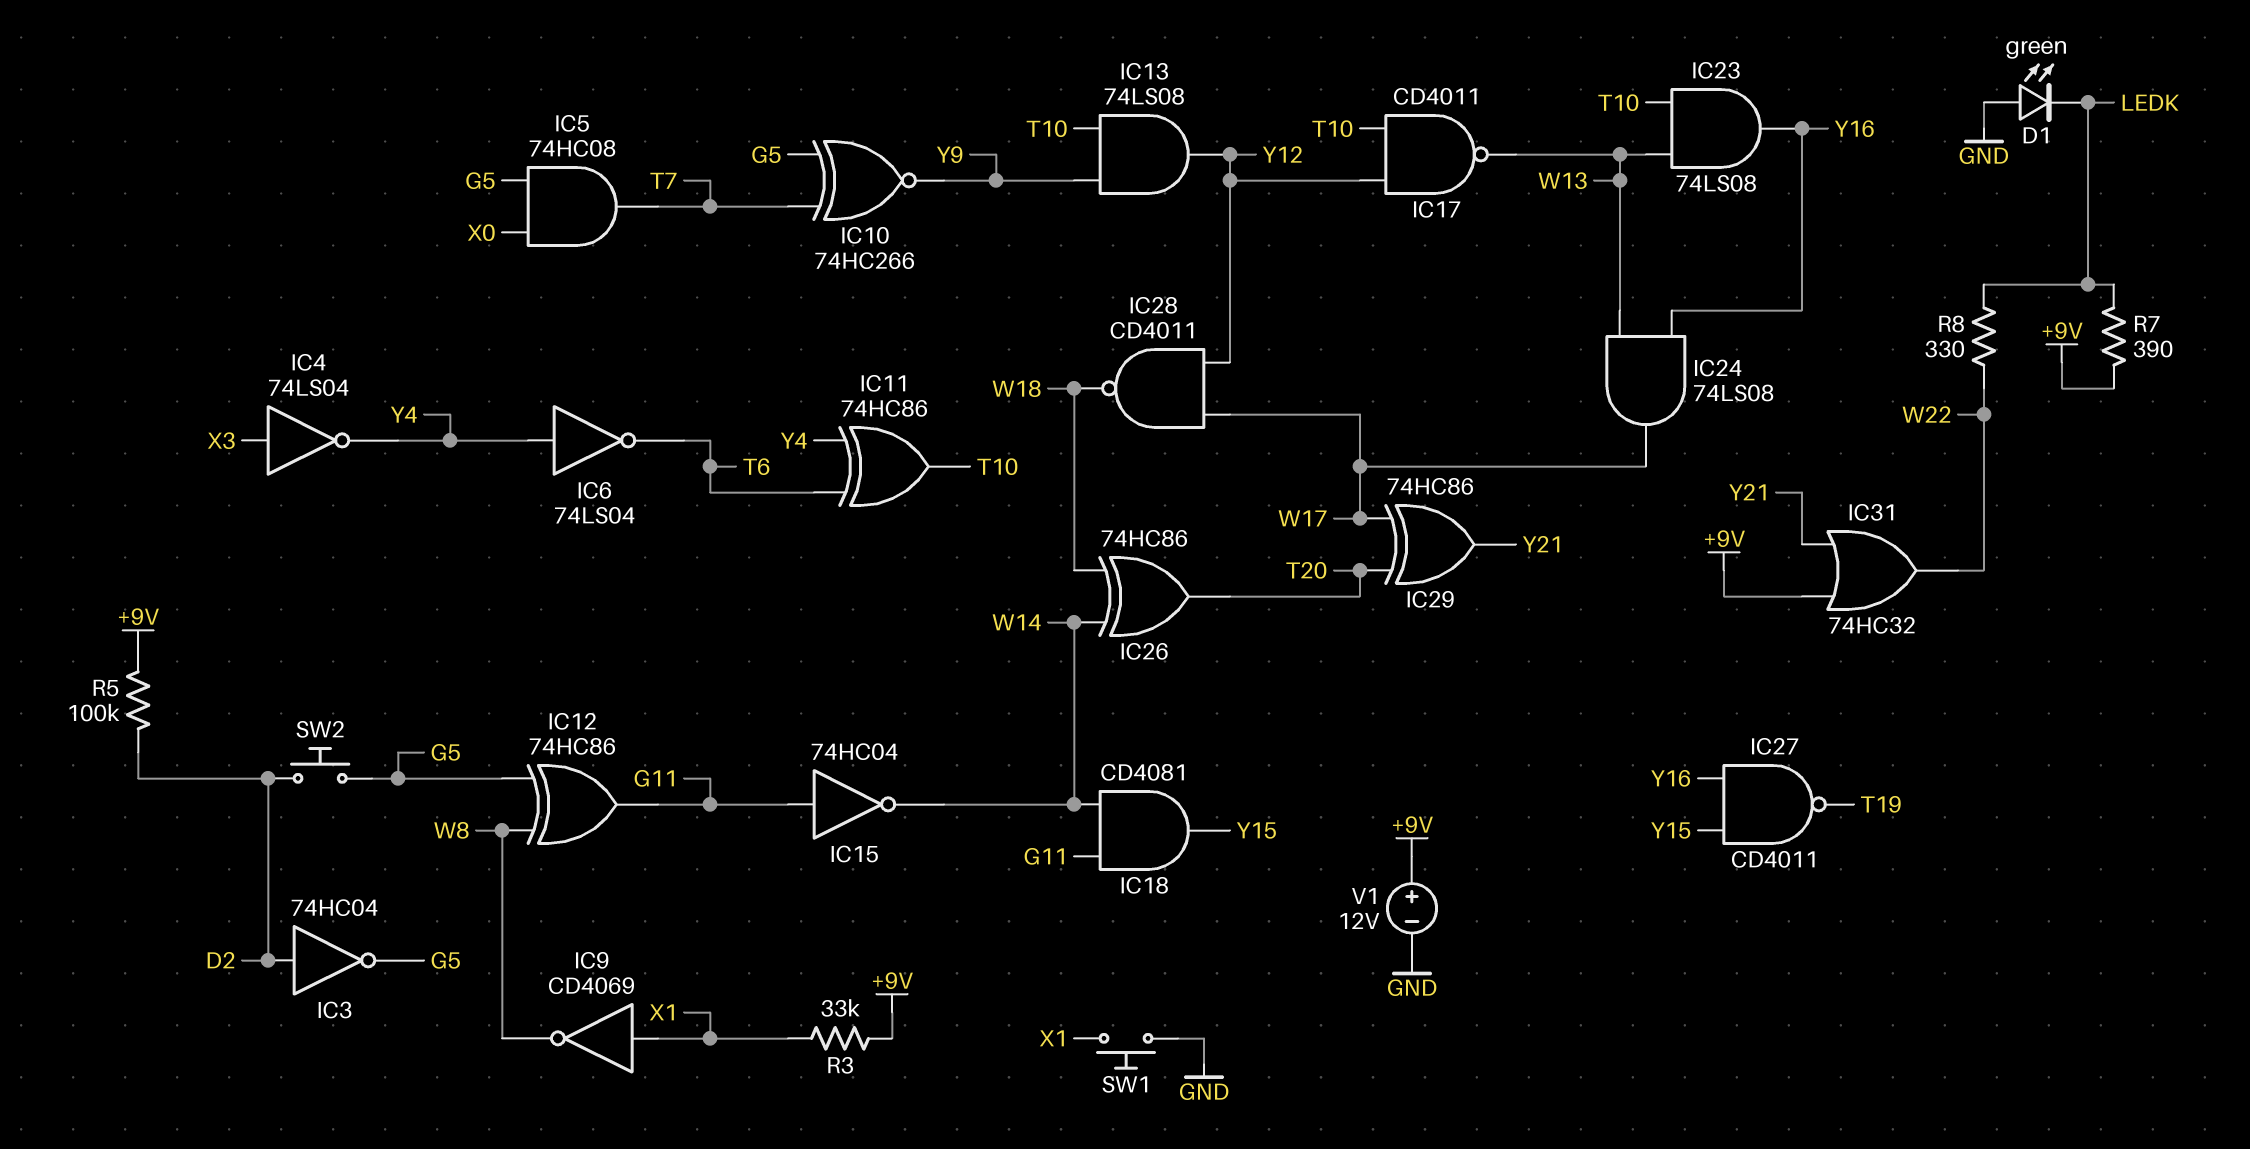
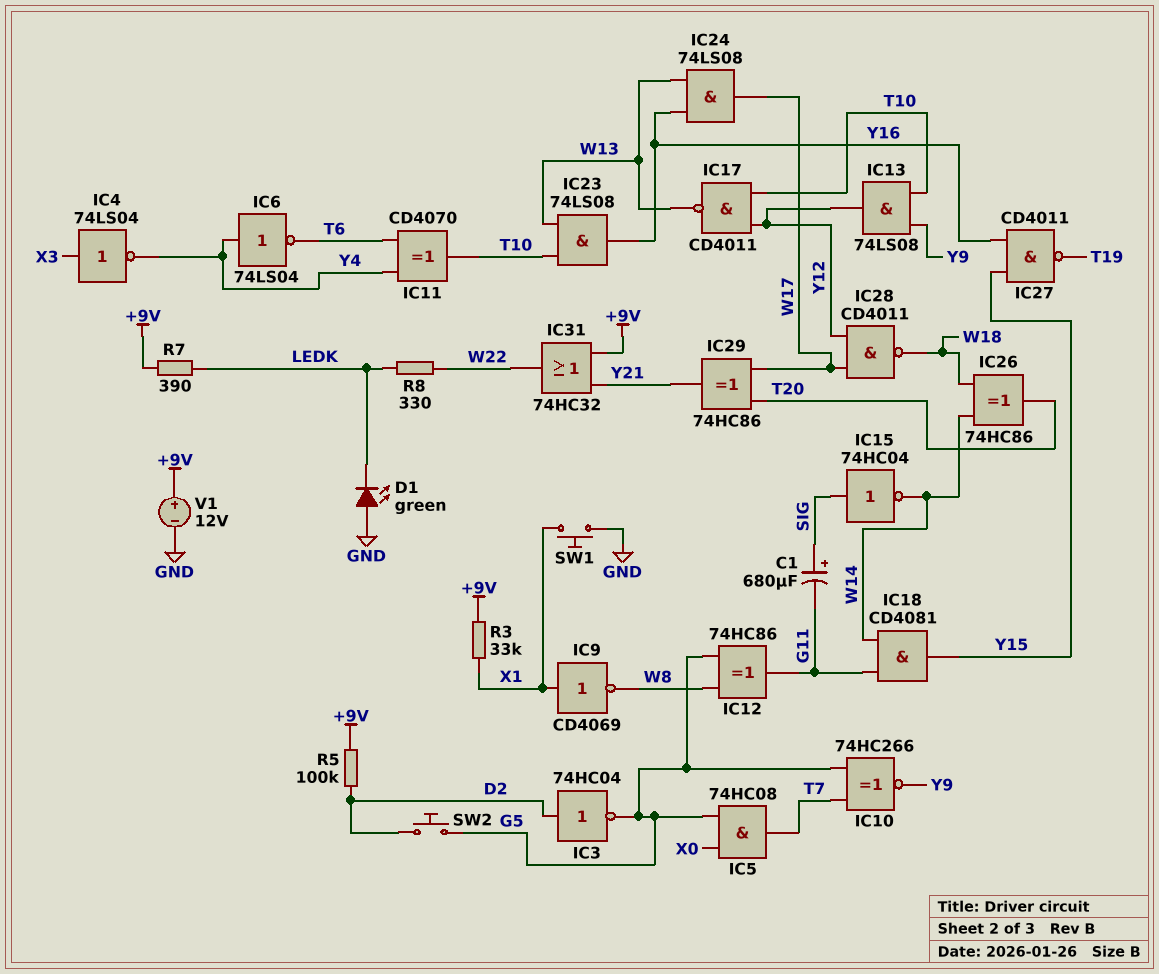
C1: none -> 680uF (plus SIG, minus G11)
IC11: XOR 74HC86 (in T6, in Y4, out T10) -> XOR CD4070 (in T6, in Y4, out T10)
IC15: NOT 74HC04 (in G11, out W14) -> NOT 74HC04 (in SIG, out W14)

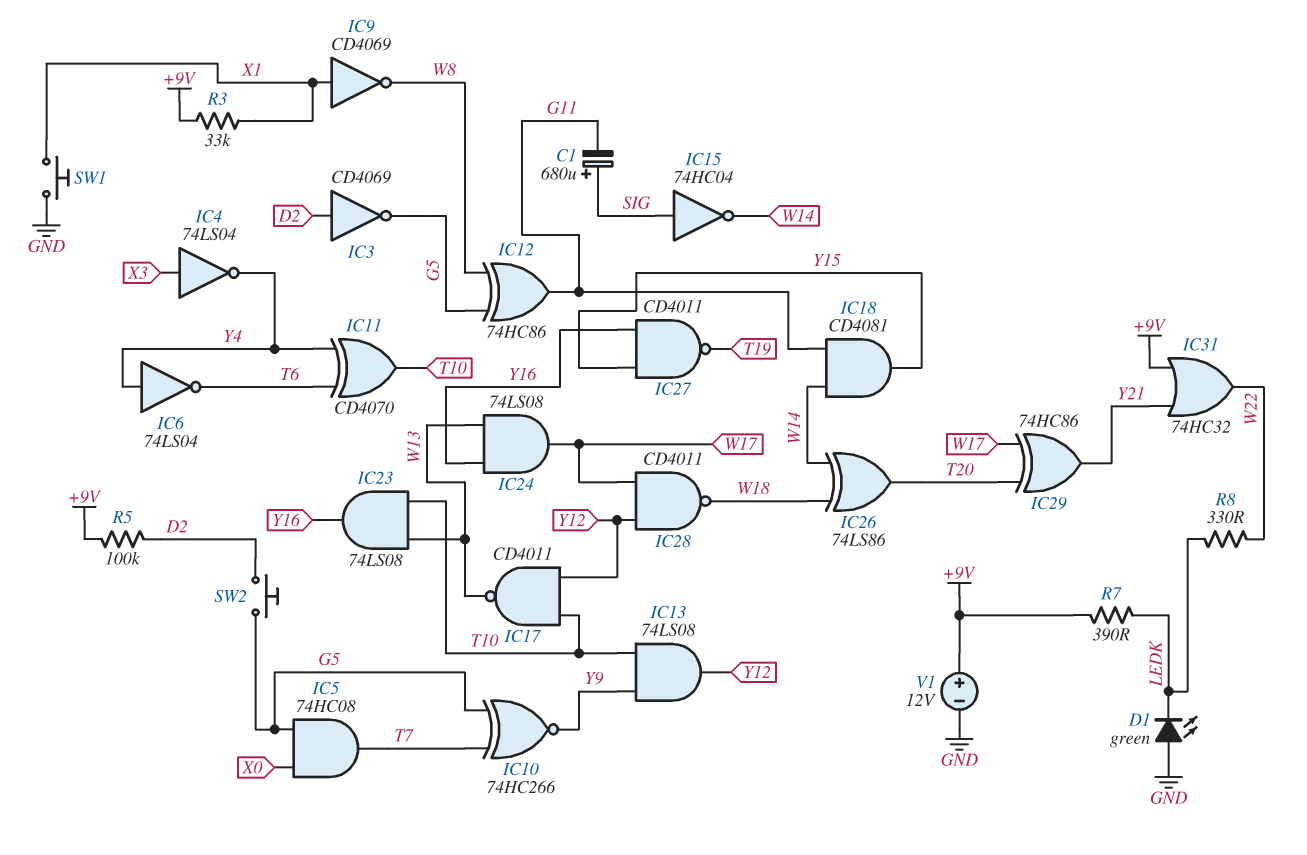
IC3: NOT 74HC04 (in D2, out G5) -> NOT CD4069 (in D2, out G5)
IC26: XOR 74HC86 (in W14, in W18, out T20) -> XOR 74LS86 (in W14, in W18, out T20)

